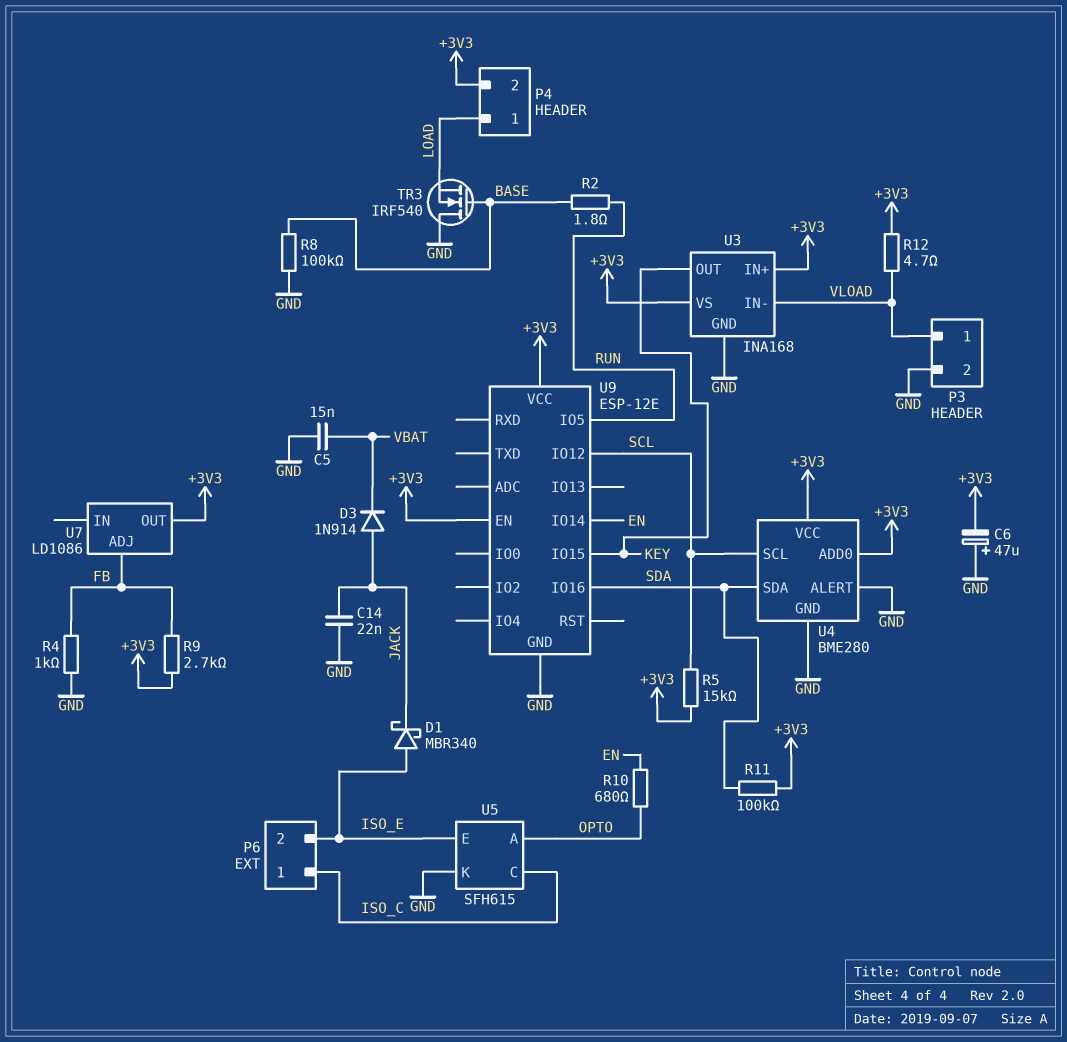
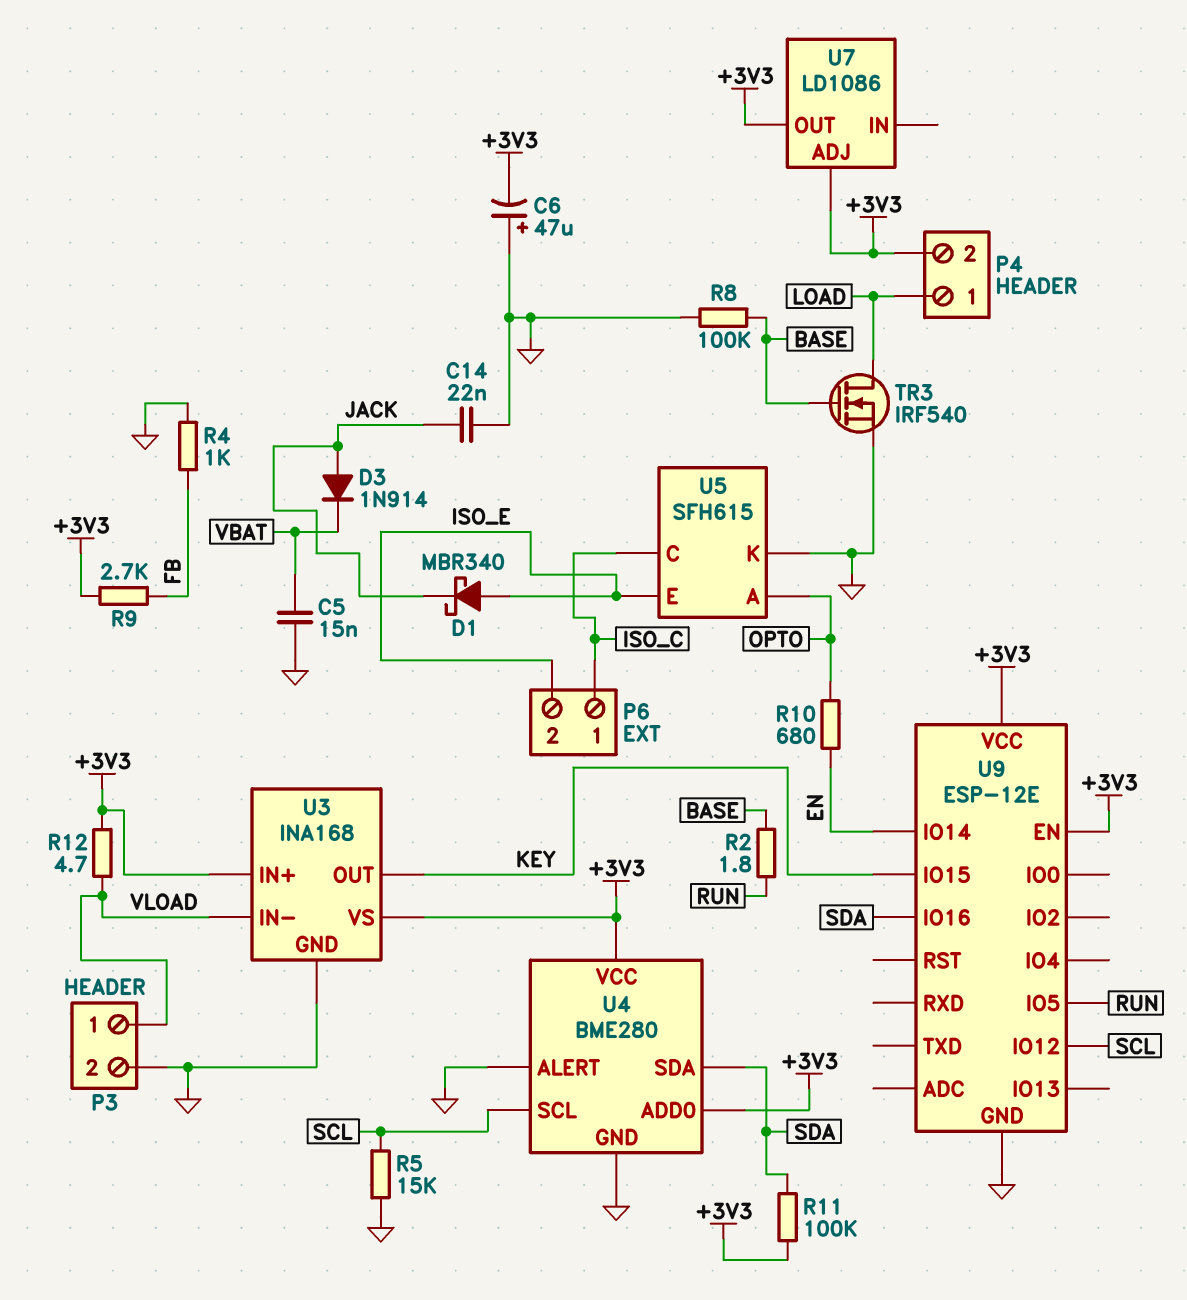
R5: 15k (+3V3, SCL) -> 15k (GND, SCL)
TR3: NMOS IRF540 (G BASE, D GND, S LOAD) -> NMOS IRF540 (G BASE, D LOAD, S GND)
U7 pin ADJ: FB -> +3V3

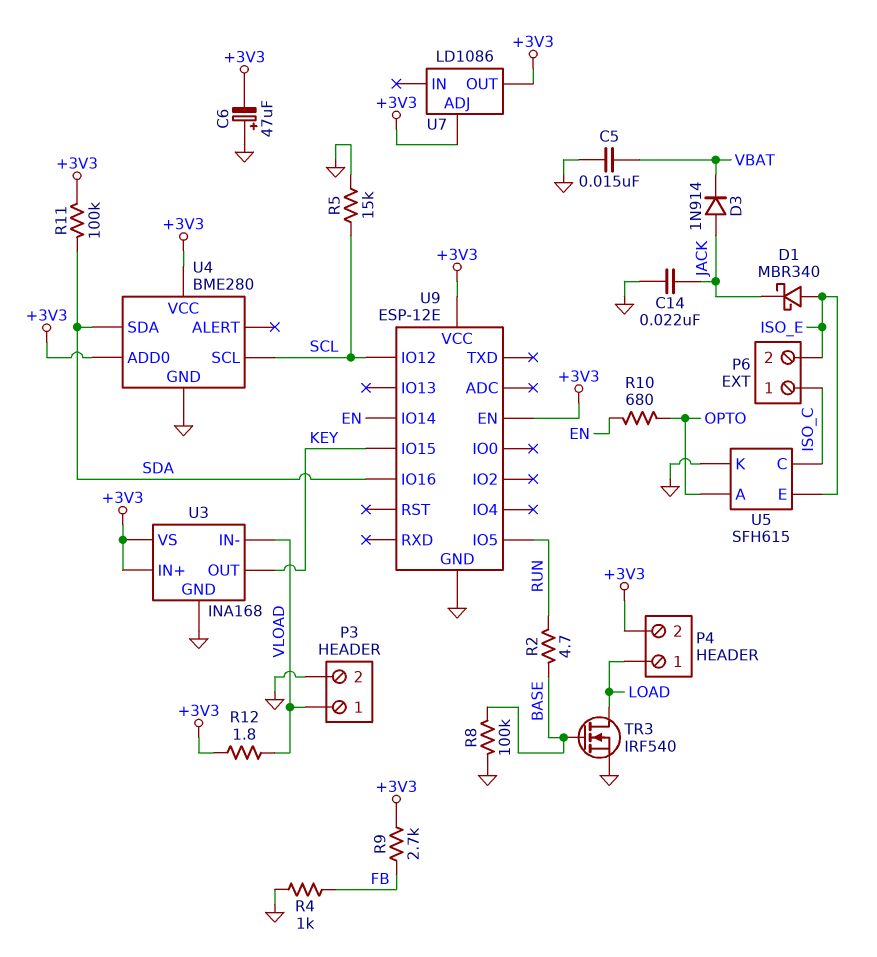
R2: 1.8 (BASE, RUN) -> 4.7 (BASE, RUN)
R12: 4.7 (+3V3, VLOAD) -> 1.8 (+3V3, VLOAD)
U4 pin ALERT: GND -> none

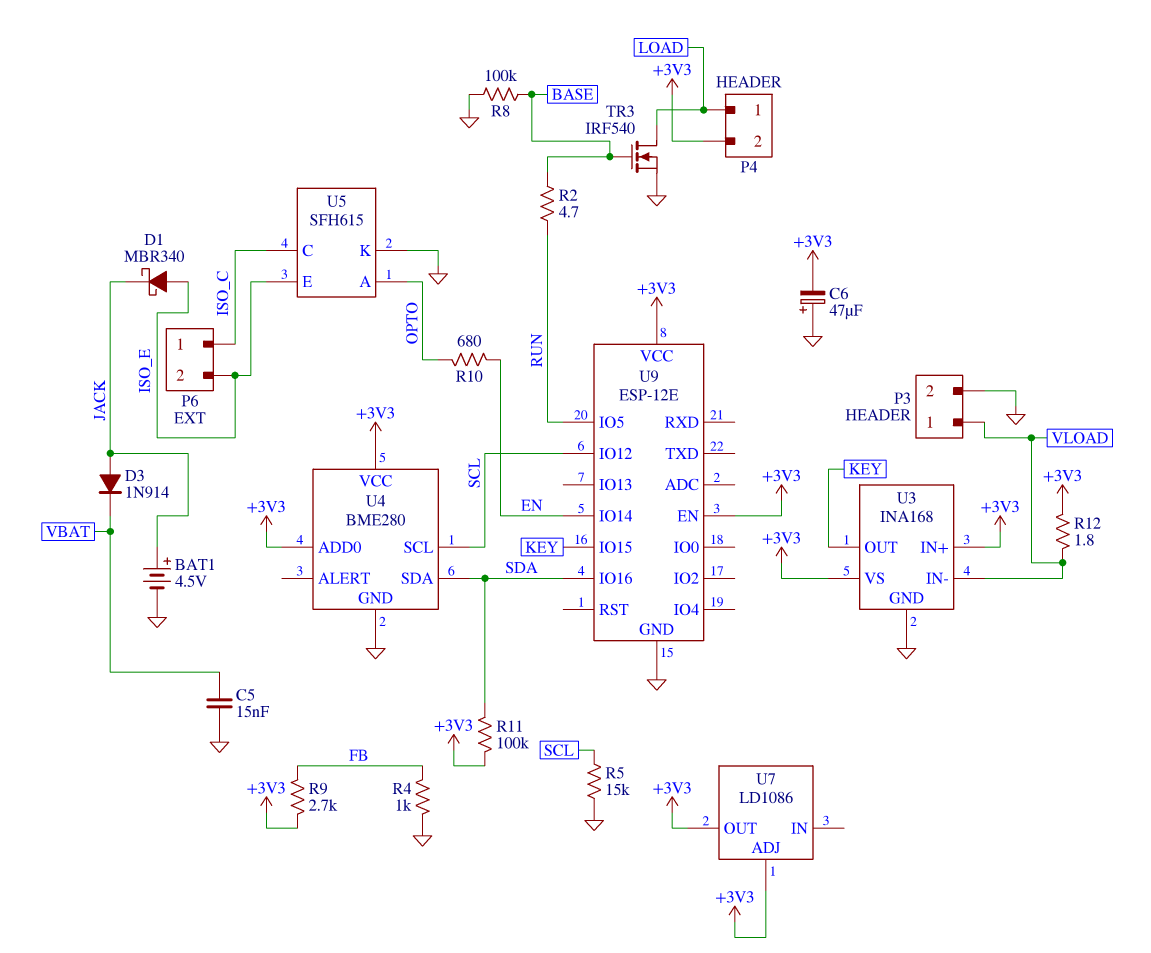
BAT1: none -> 4.5V (plus JACK, minus GND)
C14: 22nF (GND, JACK) -> none

